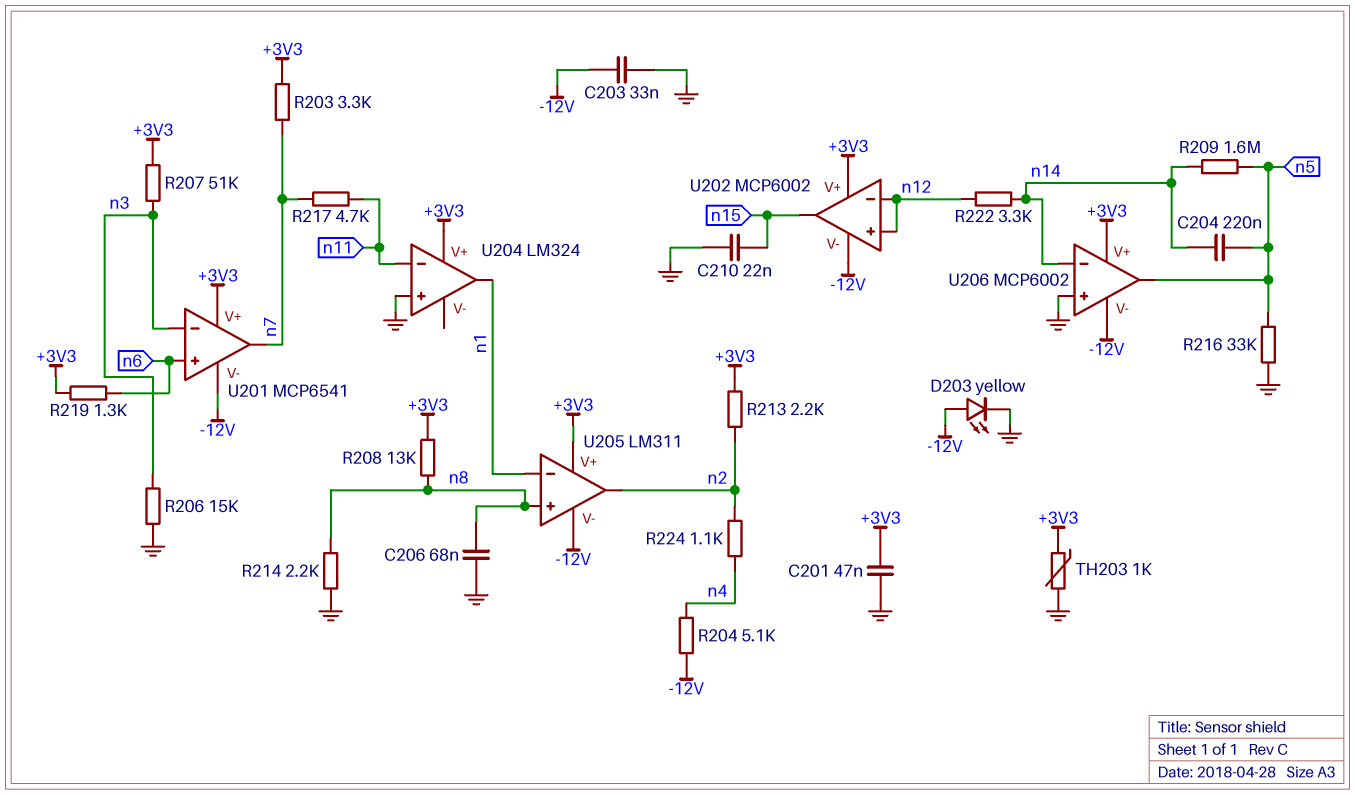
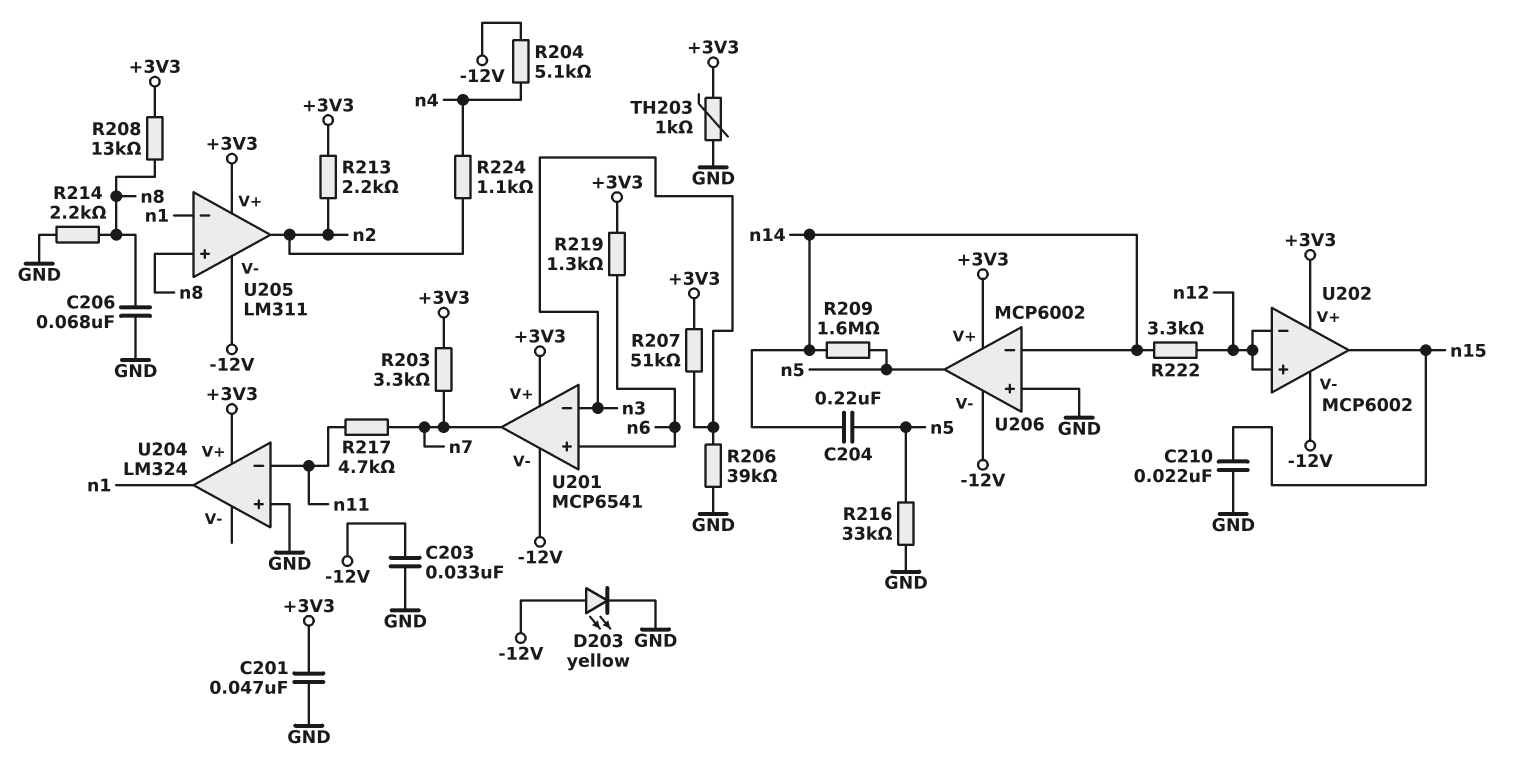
R206: 15k (GND, n3) -> 39k (GND, n3)

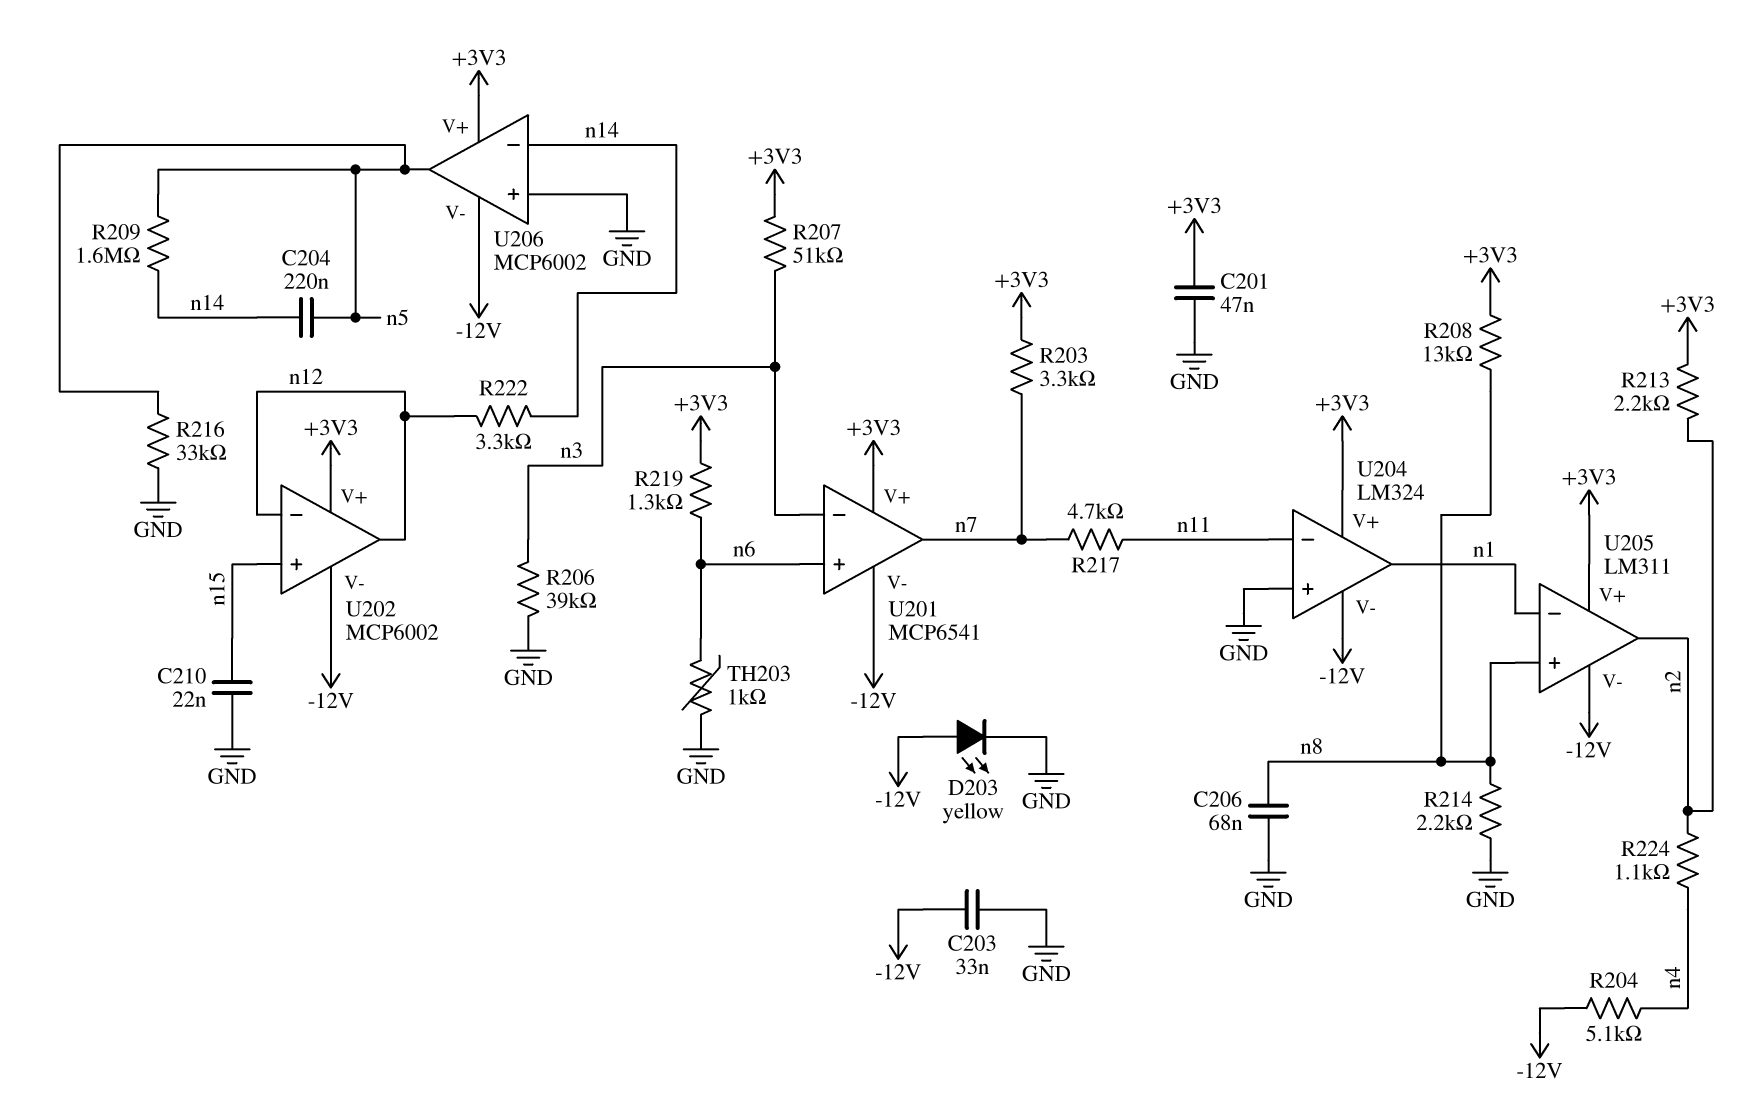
TH203: 1k (+3V3, GND) -> 1k (GND, n6)
U202 pin in+: n12 -> n15
U202 pin out: n15 -> n12
U204 pin V-: none -> -12V

